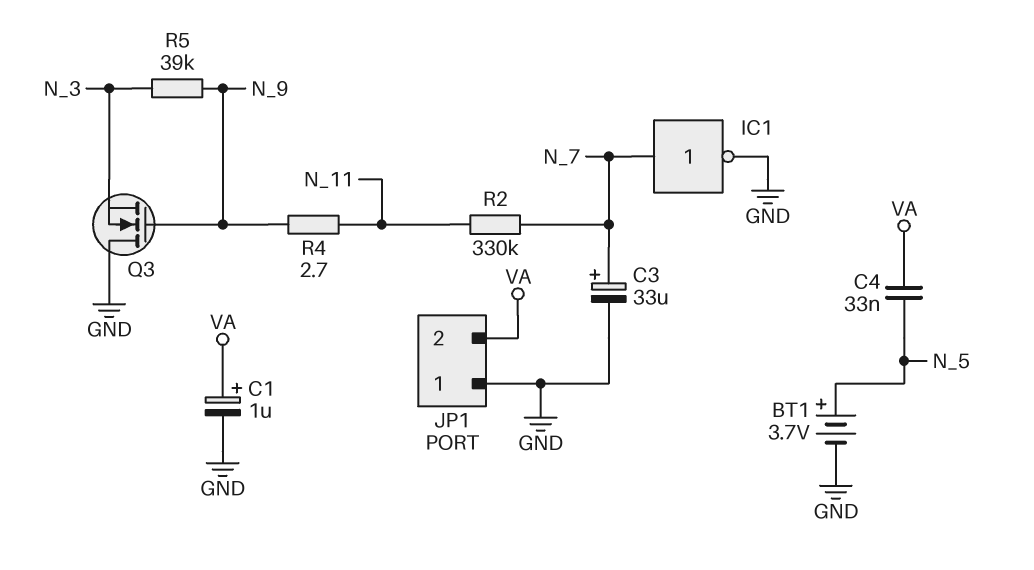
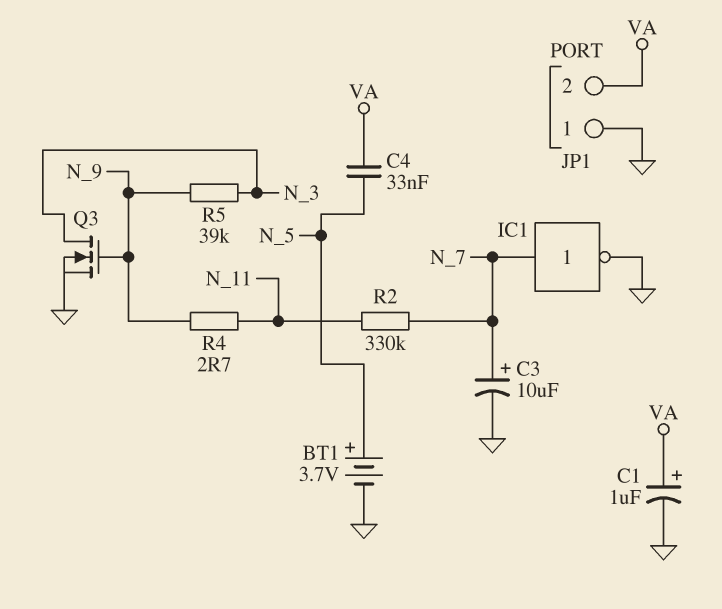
C3: 33uF (plus N_7, minus GND) -> 10uF (plus N_7, minus GND)
Q3: NMOS (G N_9, D GND, S N_3) -> NMOS (G N_9, D N_3, S GND)

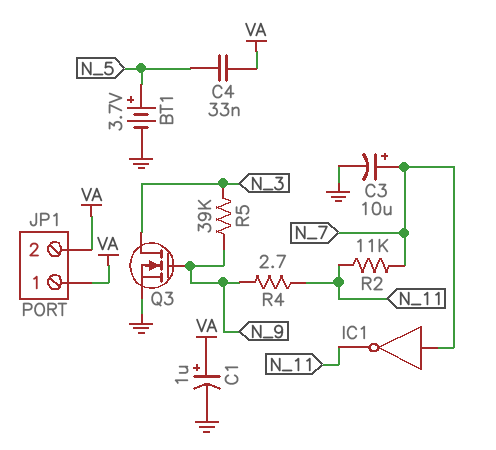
IC1: NOT (in N_7, out GND) -> NOT (in N_7, out N_11)
JP1 pin 1: GND -> VA
R2: 330k (N_7, N_11) -> 11k (N_7, N_11)

